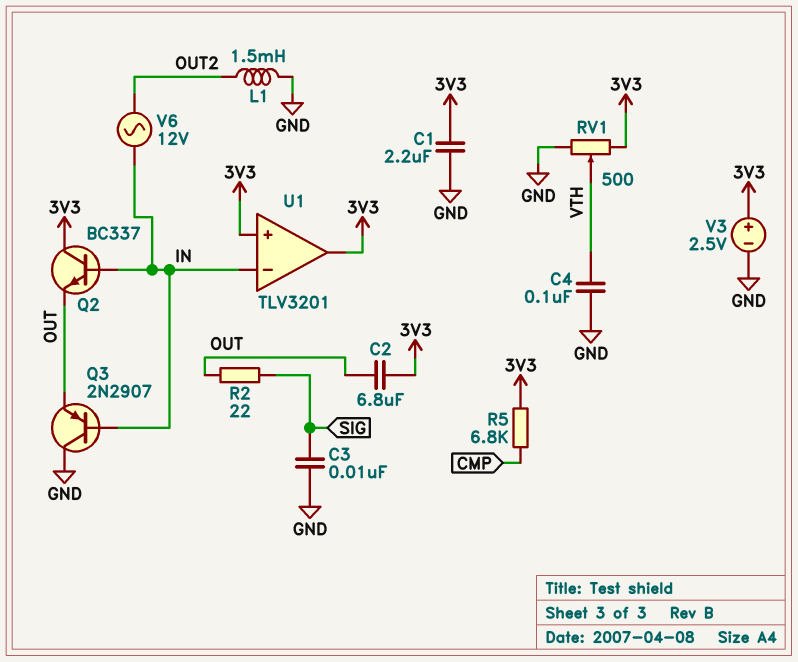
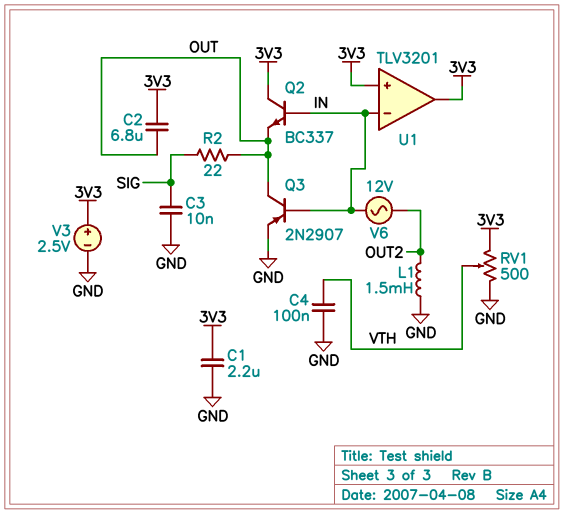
Q3: PNP 2N2907 (B IN, C GND, E OUT) -> PNP 2N2907 (B IN, C OUT, E GND)
R5: 6.8k (3V3, CMP) -> none

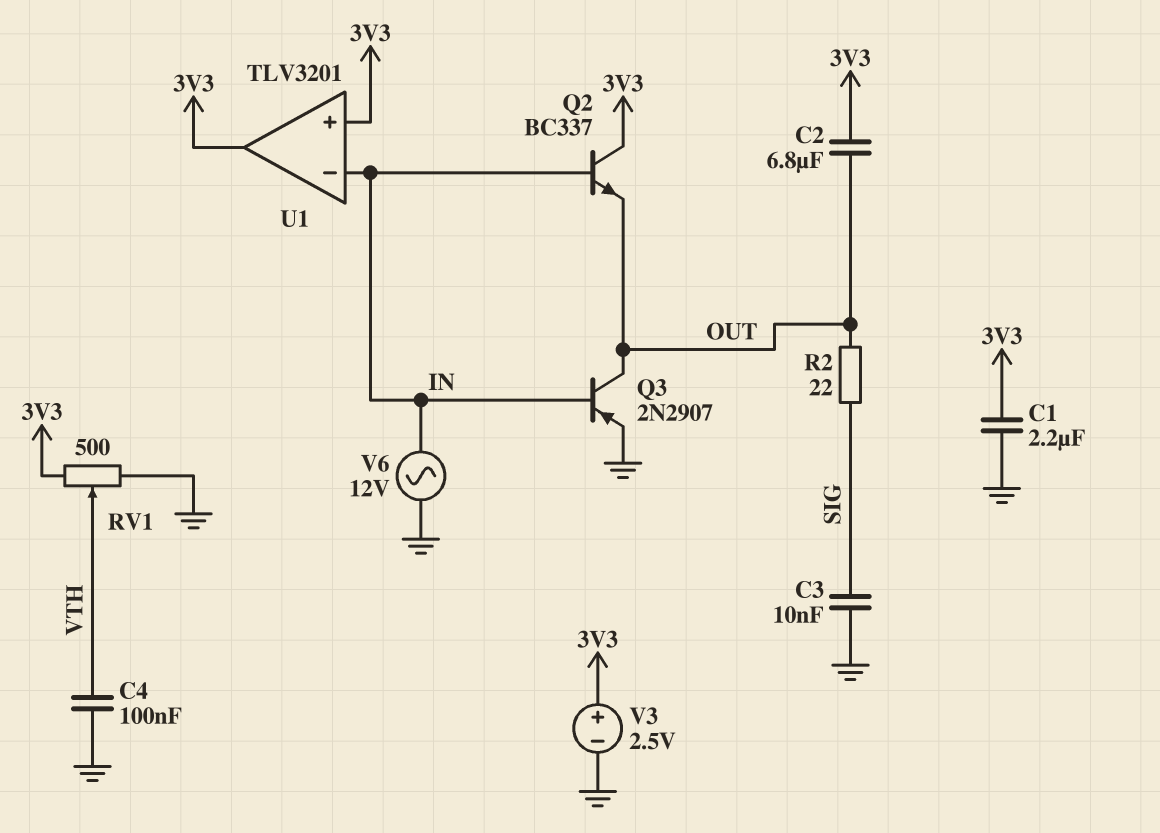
L1: 1.5mH (GND, OUT2) -> none
V6: AC 12V (IN, OUT2) -> AC 12V (GND, IN)

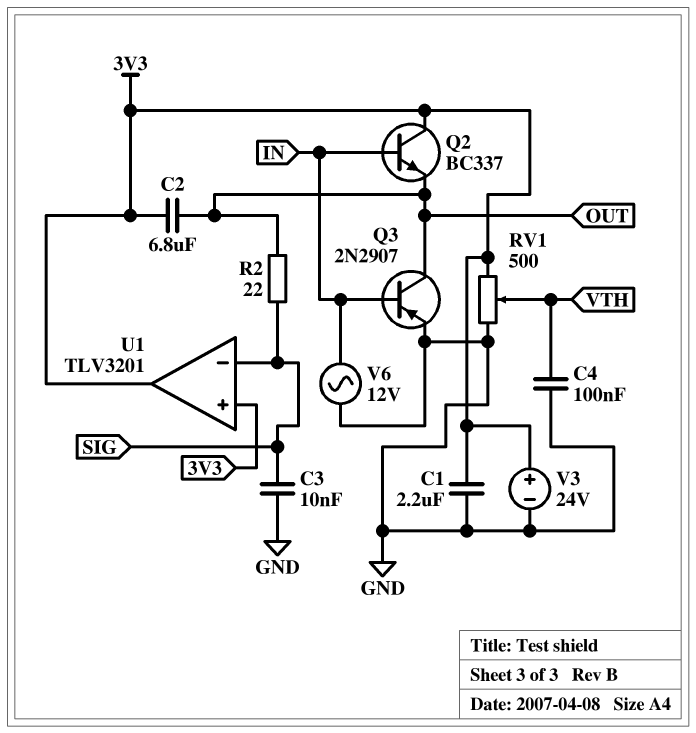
U1 pin in-: IN -> SIG
V3: 2.5V (plus 3V3, minus GND) -> 24V (plus 3V3, minus GND)

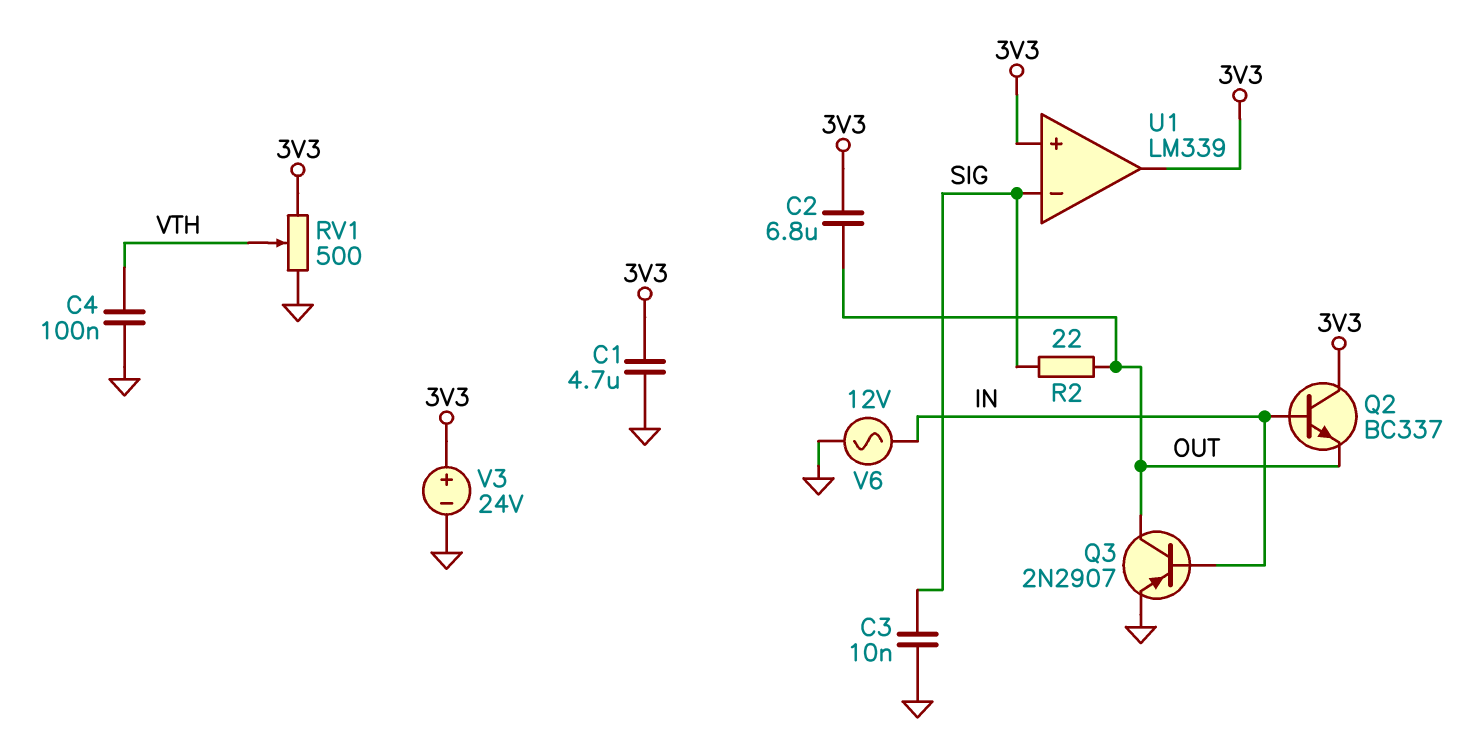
C1: 2.2uF (3V3, GND) -> 4.7uF (3V3, GND)
U1: TLV3201 -> LM339

